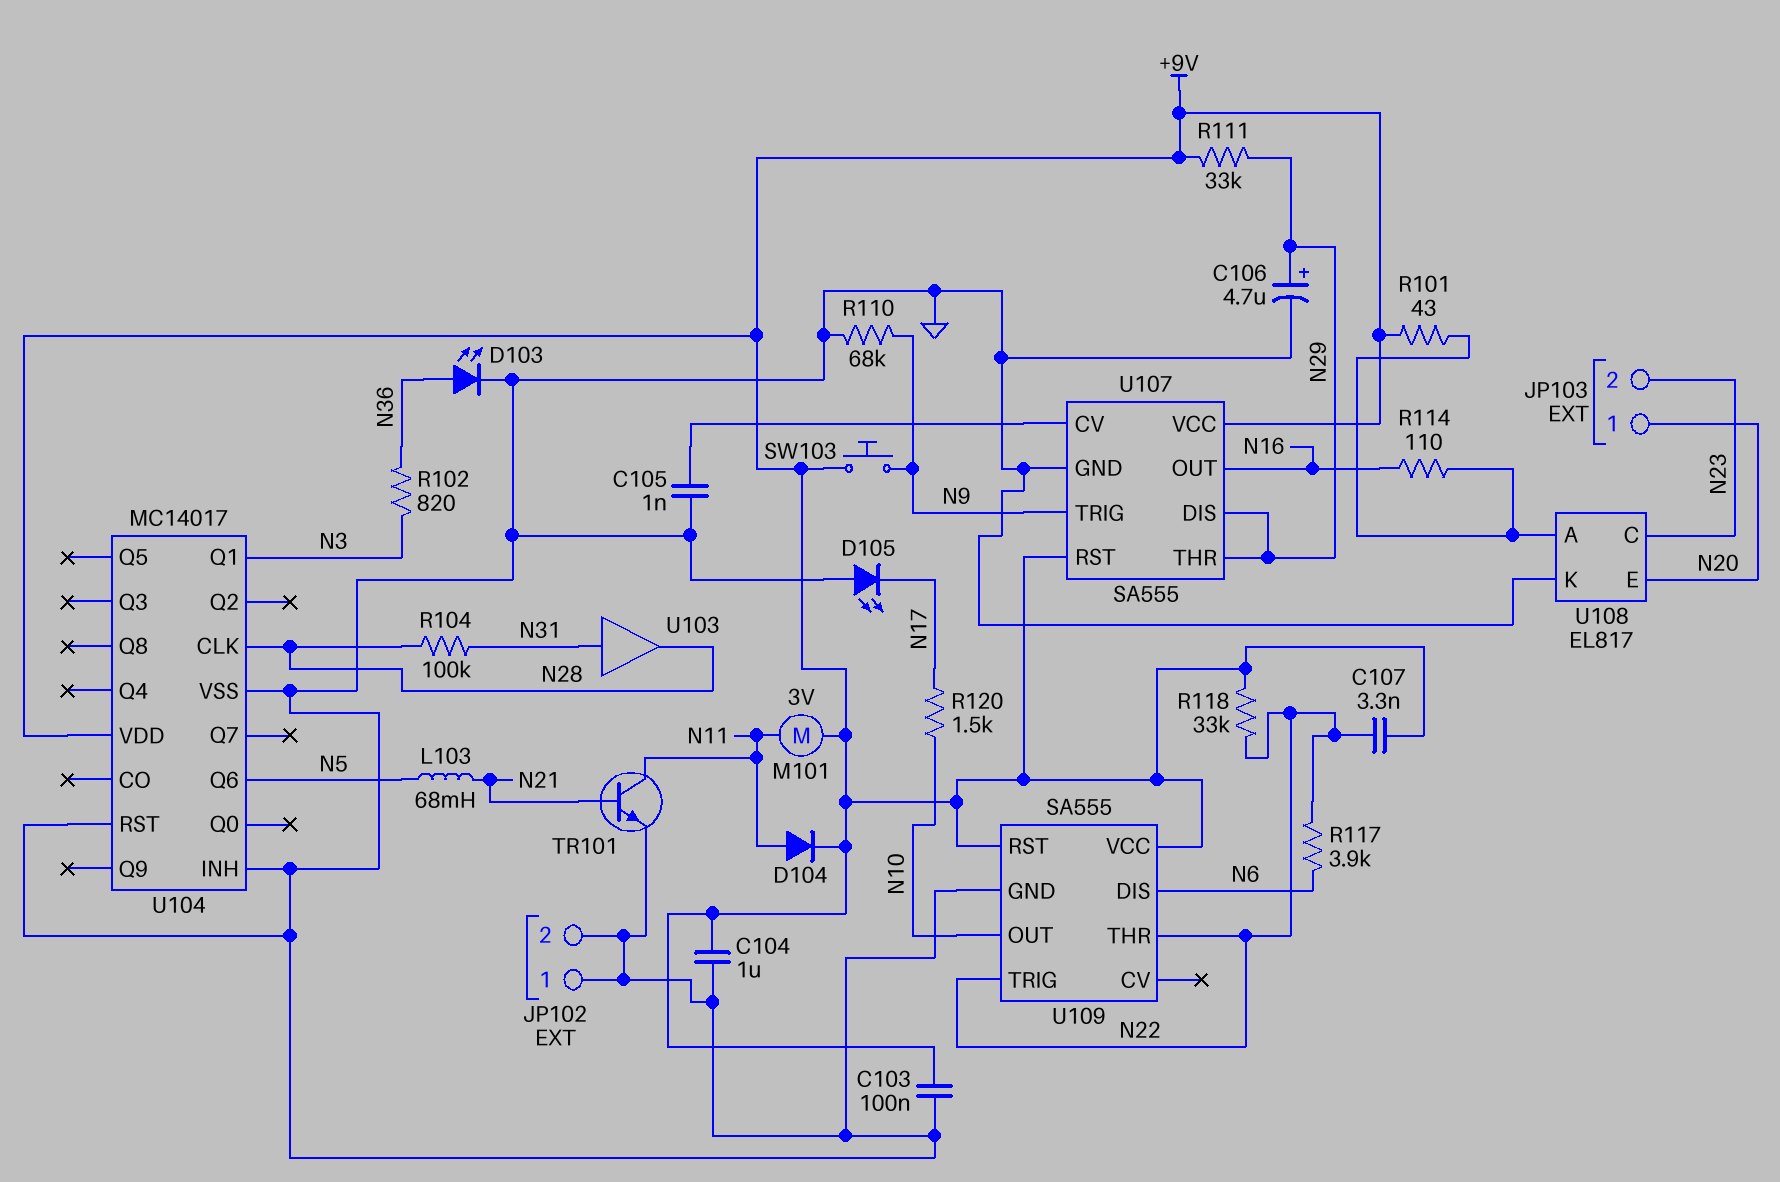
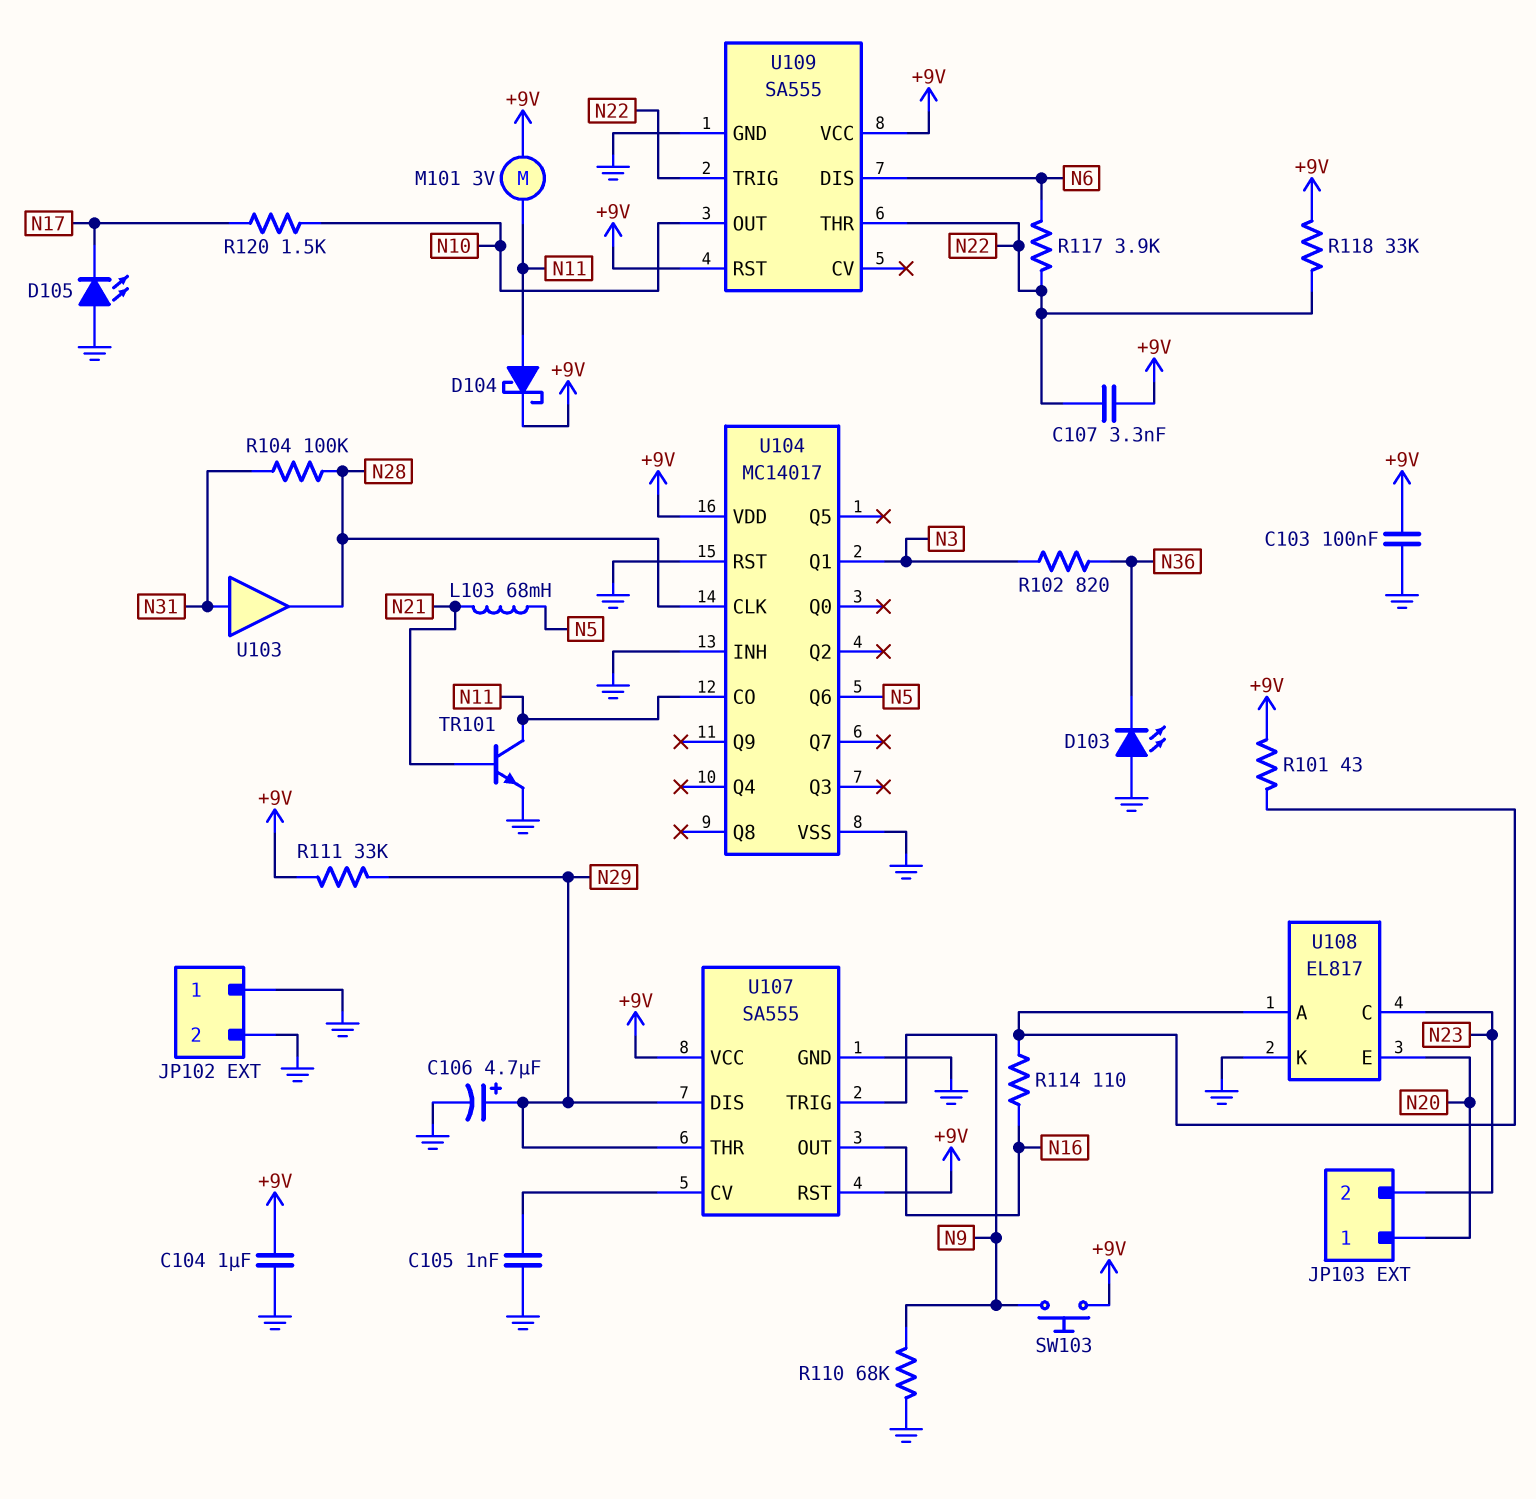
D103: LED (A N36, K GND) -> LED (A GND, K N36)
D104: diode (A N11, K +9V) -> schottky (A N11, K +9V)
U104 pin CO: none -> N11

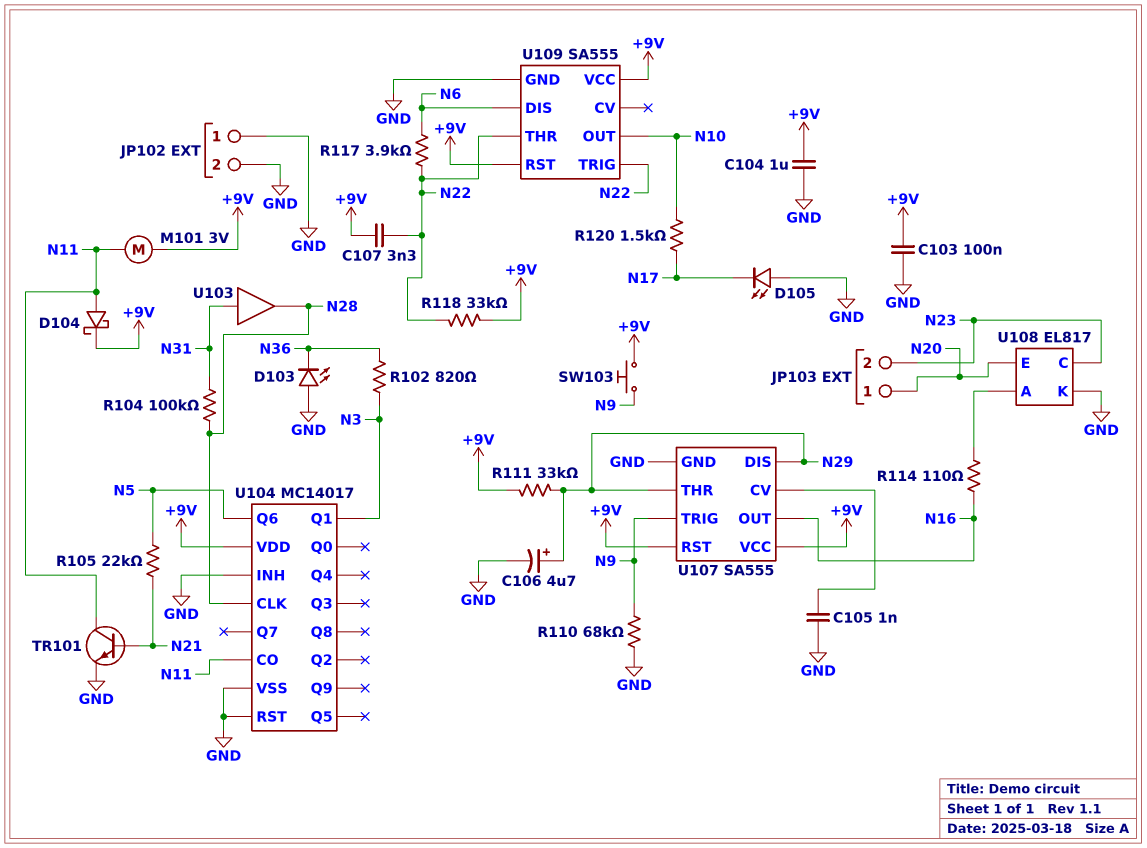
L103: 68mH (N5, N21) -> none
R101: 43 (+9V, U108/A) -> none
R105: none -> 22k (N5, N21)

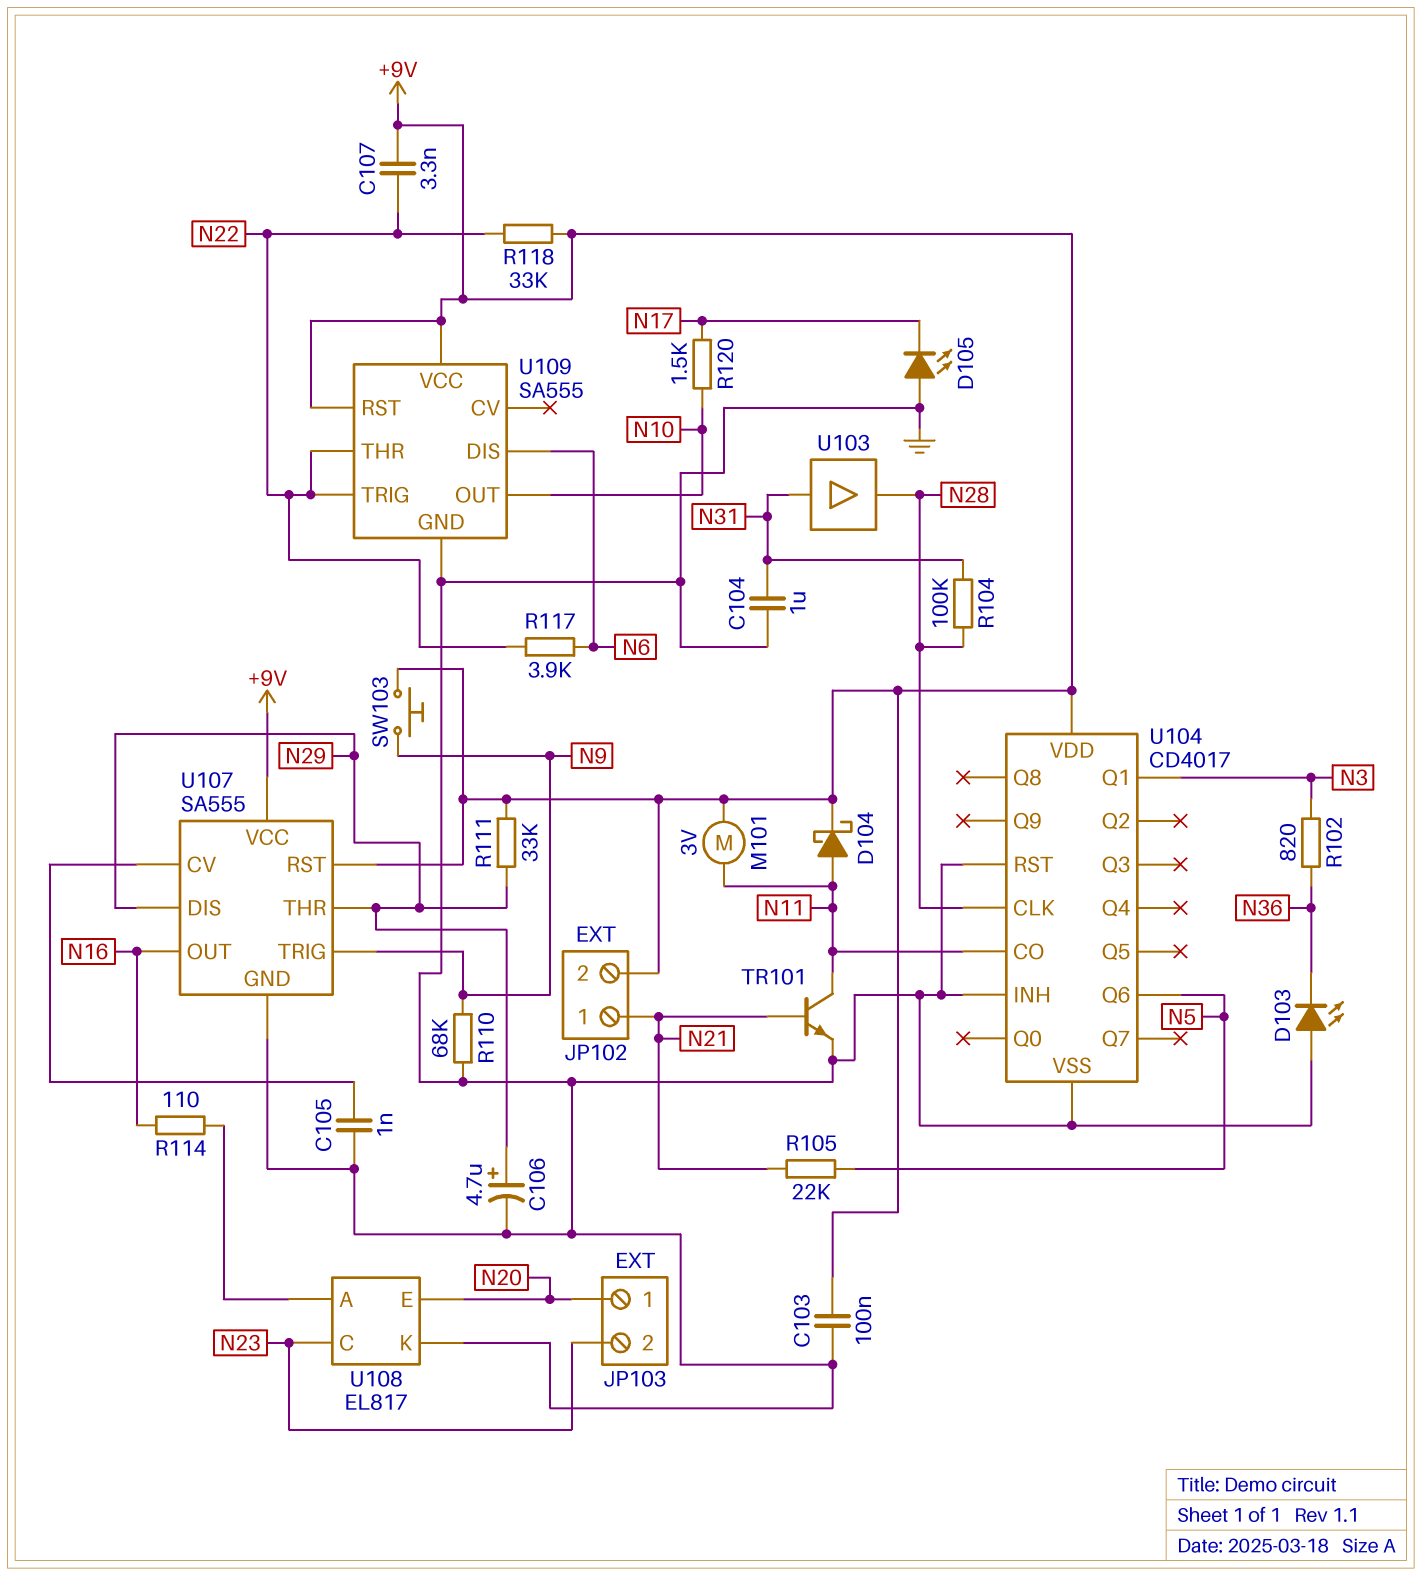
C104: 1uF (+9V, GND) -> 1uF (GND, N31)
JP102 pin 1: GND -> N21
JP102 pin 2: GND -> +9V
U104: MC14017 -> CD4017

